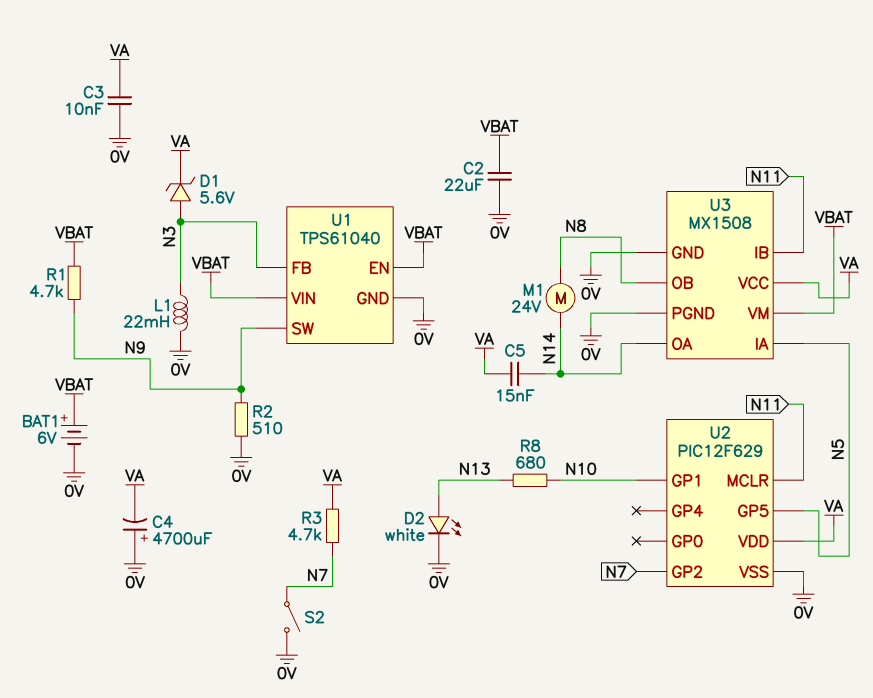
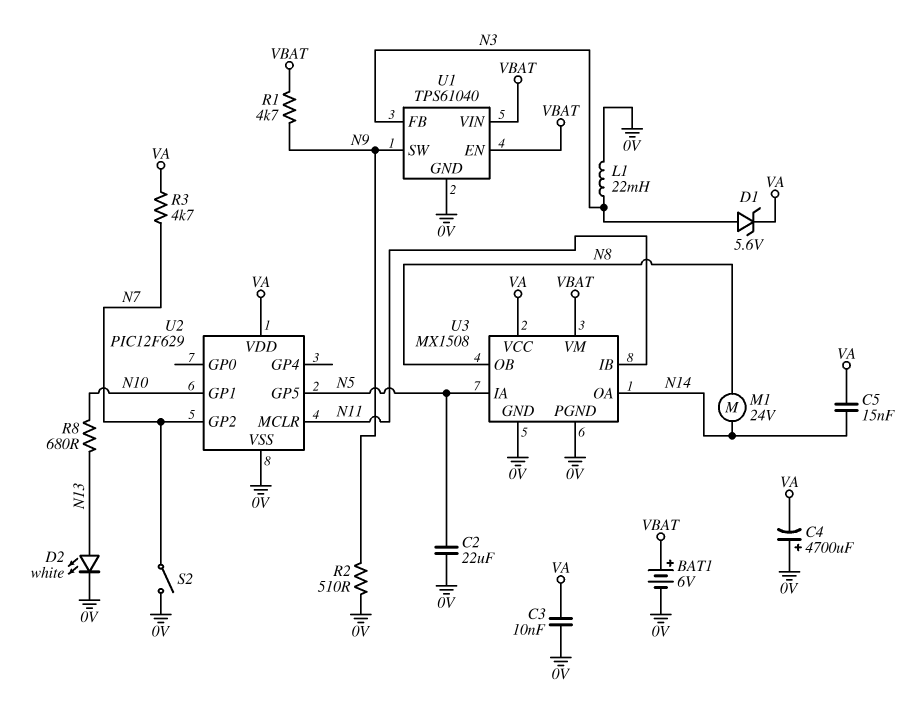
C2: 22uF (0V, VBAT) -> 22uF (0V, N5)

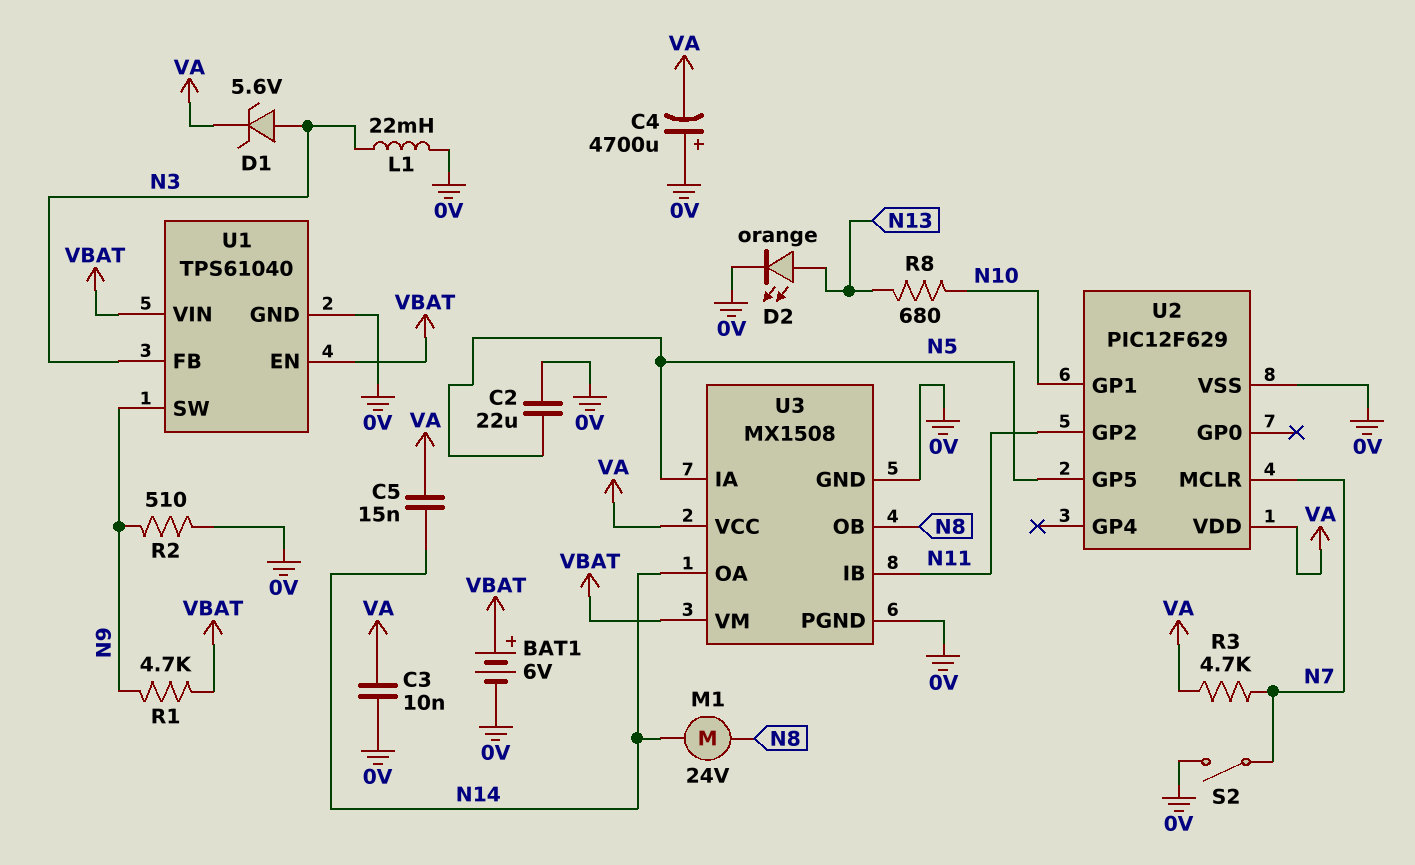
D2: LED white (A N13, K 0V) -> LED orange (A N13, K 0V)
U2 pin GP2: N7 -> N11
U2 pin MCLR: N11 -> N7

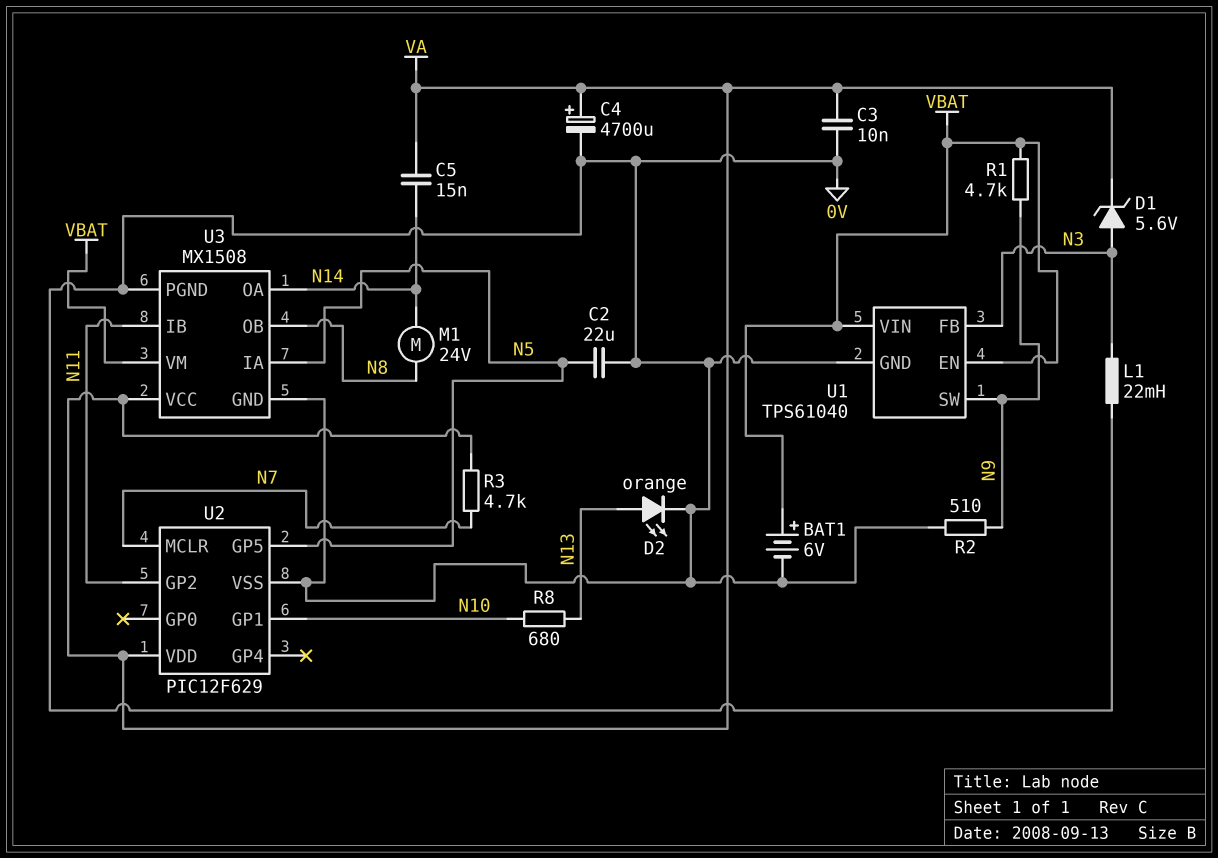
C4: 4700uF (plus 0V, minus VA) -> 4700uF (plus VA, minus 0V)
S2: switch (0V, N7) -> none

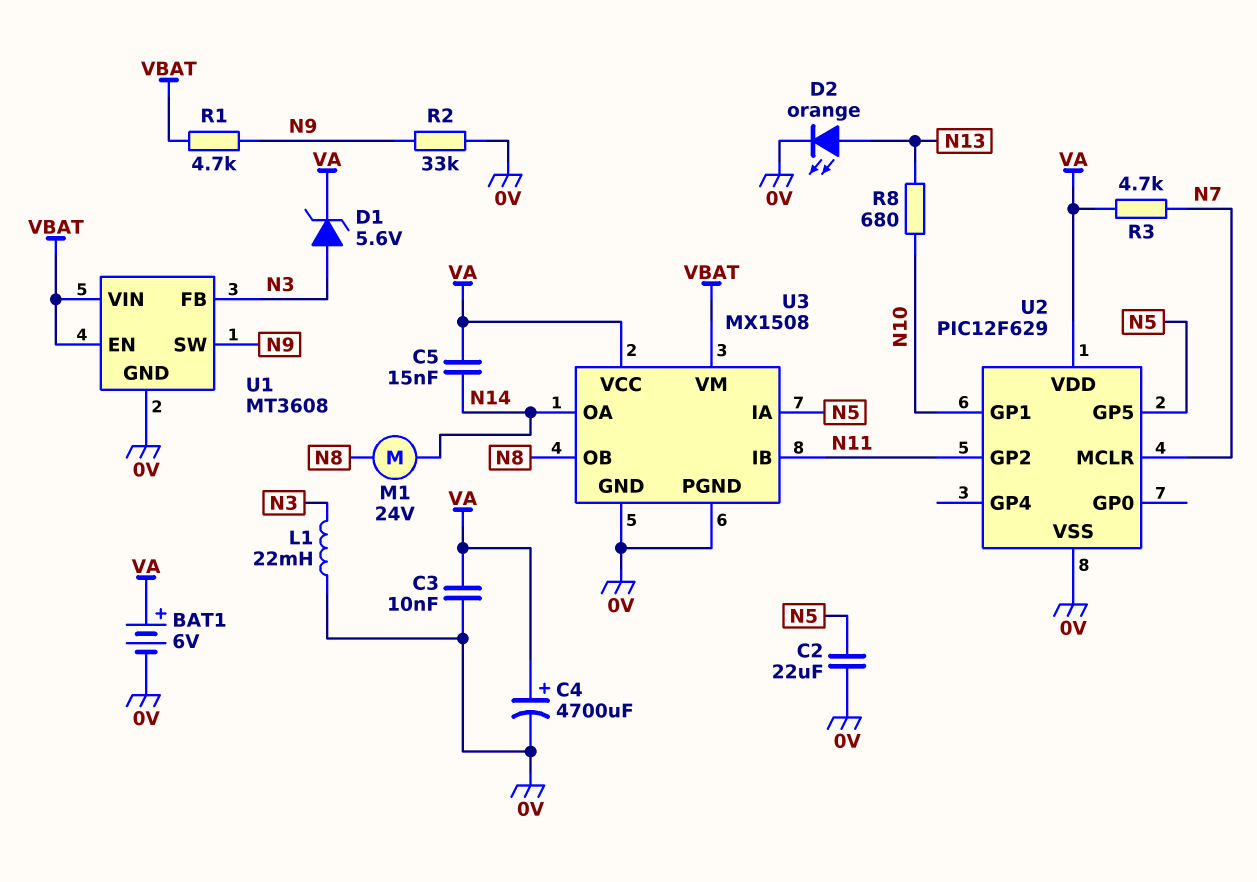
BAT1: 6V (plus VBAT, minus 0V) -> 6V (plus VA, minus 0V)
R2: 510 (0V, N9) -> 33k (0V, N9)
U1: TPS61040 -> MT3608

